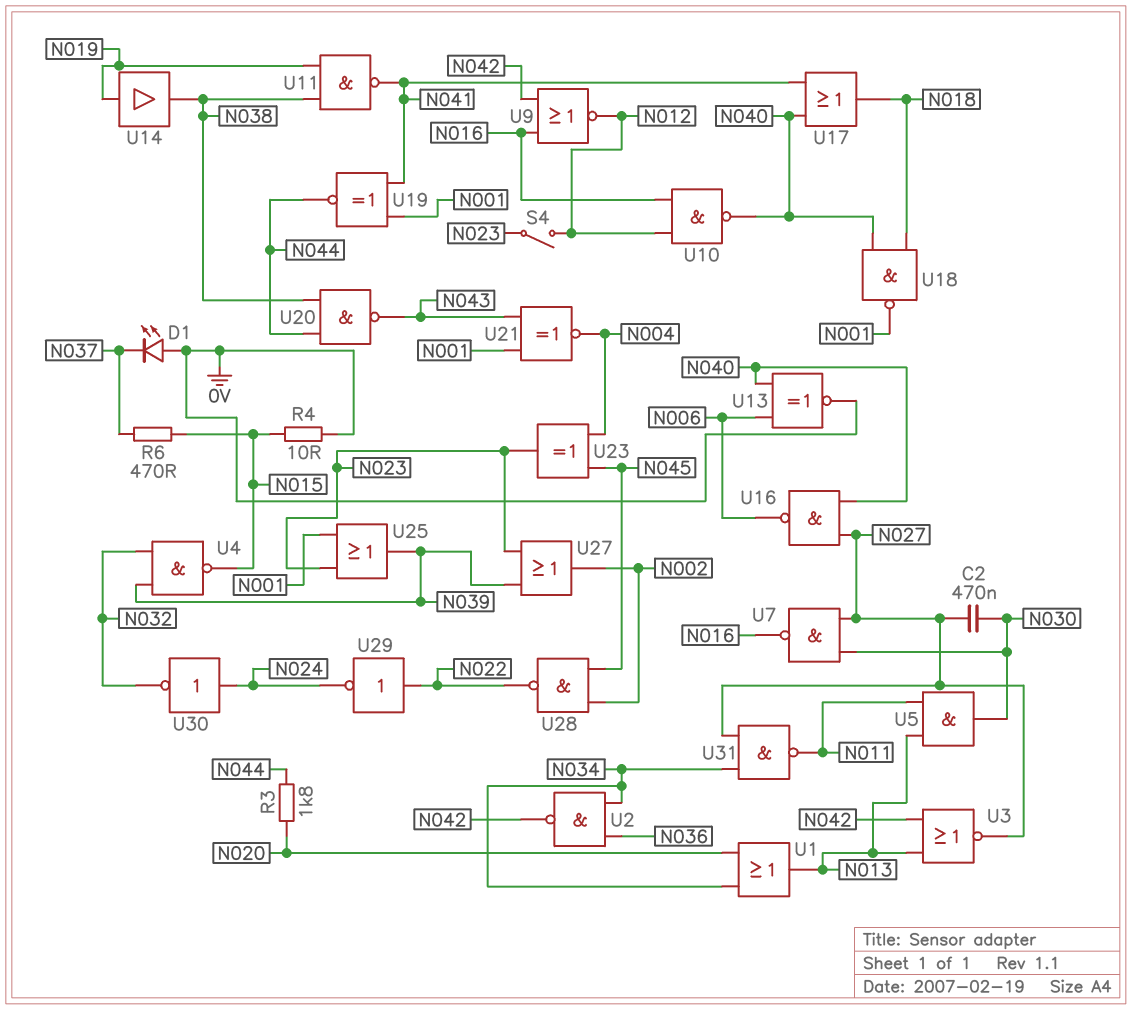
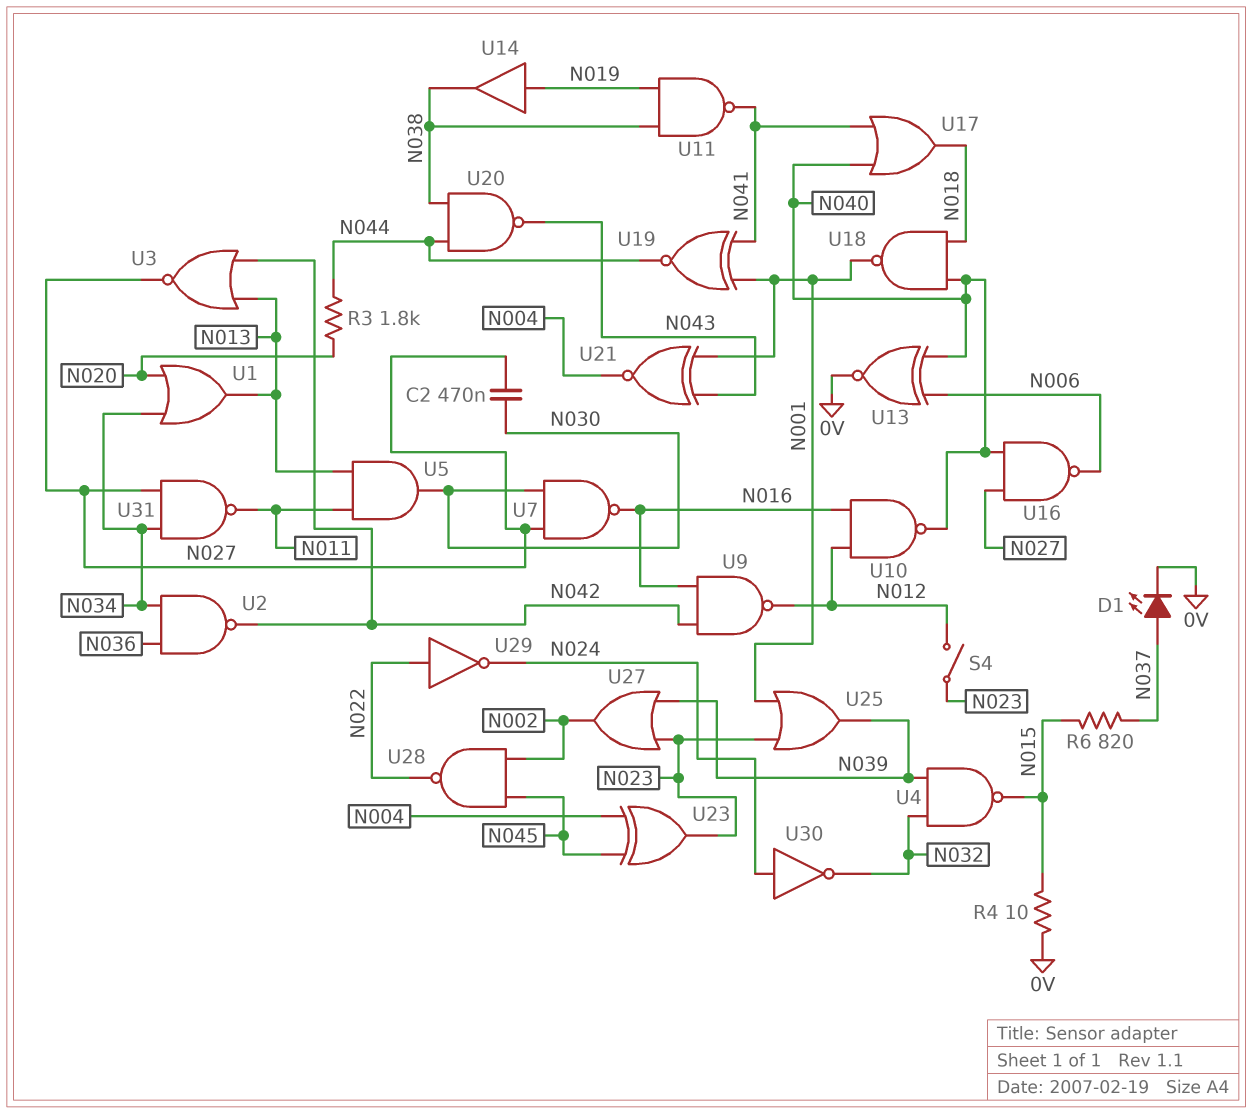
D1: LED (A 0V, K N037) -> LED (A N037, K 0V)
R6: 470 (N015, N037) -> 820 (N015, N037)
U9: NOR (in N016, in N042, out N012) -> NAND (in N016, in N042, out N012)

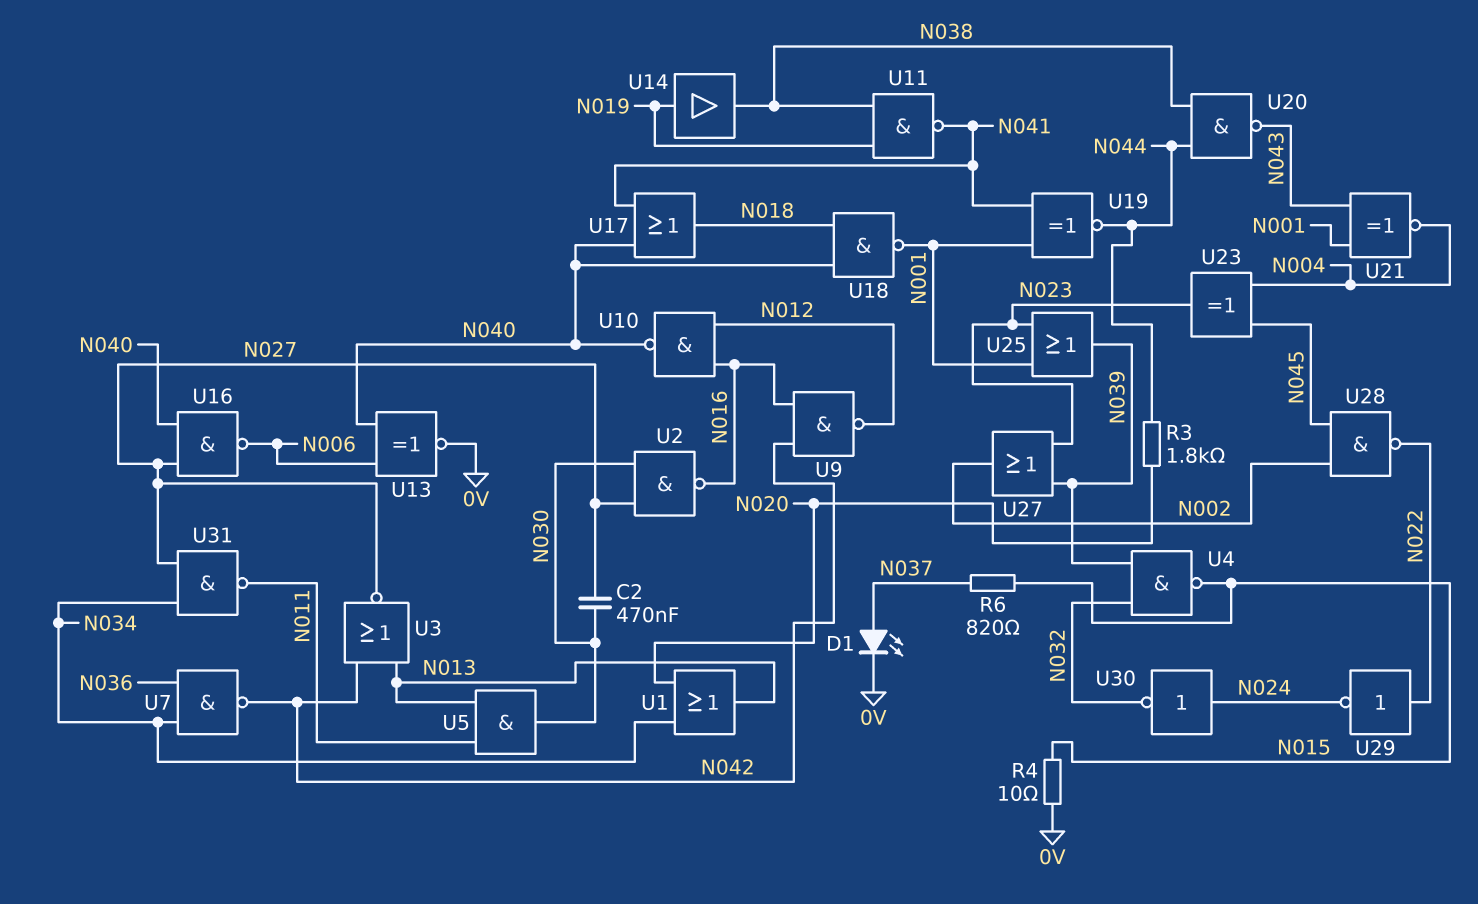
S4: switch (N012, N023) -> none
U2: NAND (in N034, in N036, out N042) -> NAND (in N027, in N030, out N016)
U7: NAND (in N027, in N030, out N016) -> NAND (in N034, in N036, out N042)

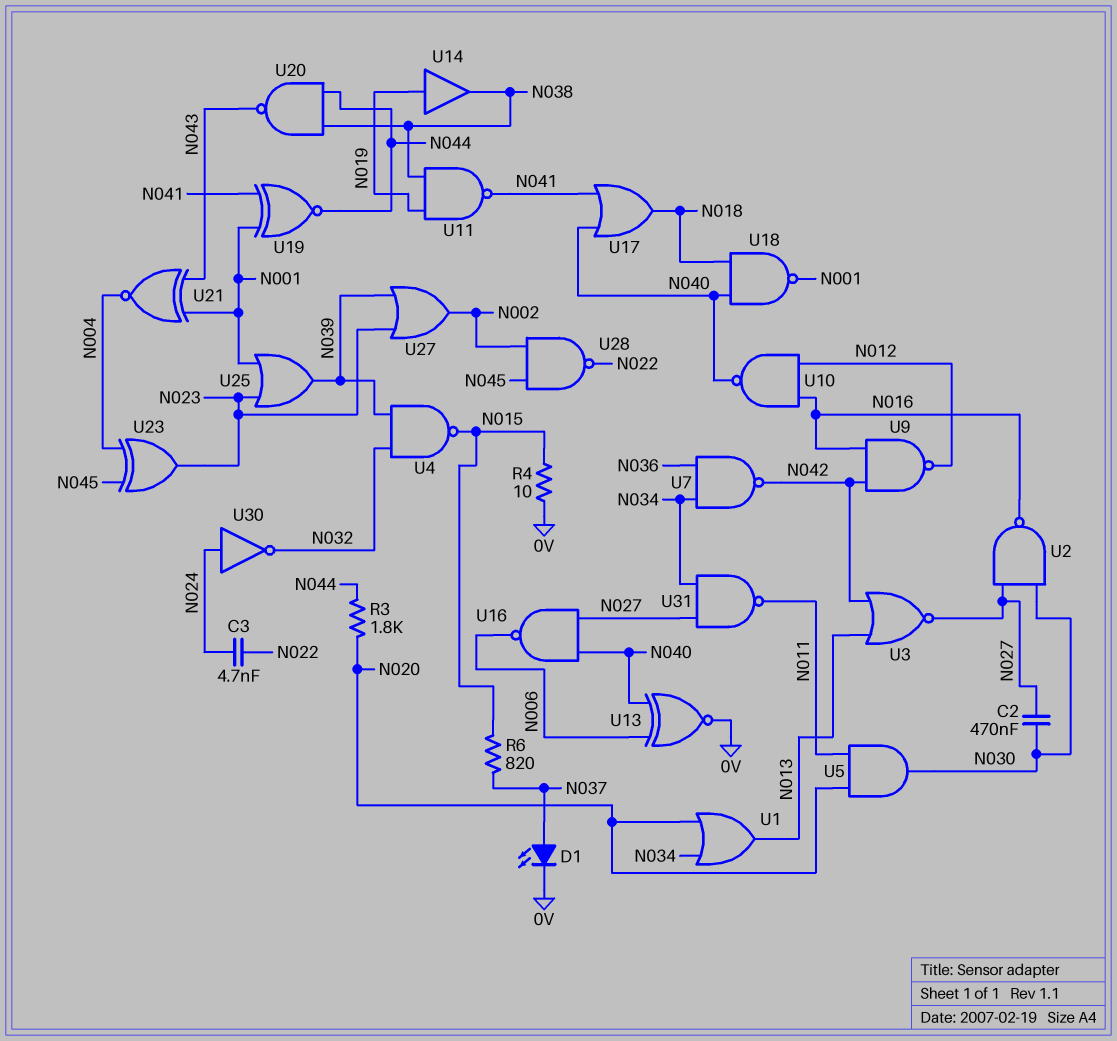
C3: none -> 4.7nF (N022, N024)
U5: AND (in N011, in N013, out N030) -> AND (in N011, in N020, out N030)
U29: NOT (in N022, out N024) -> none

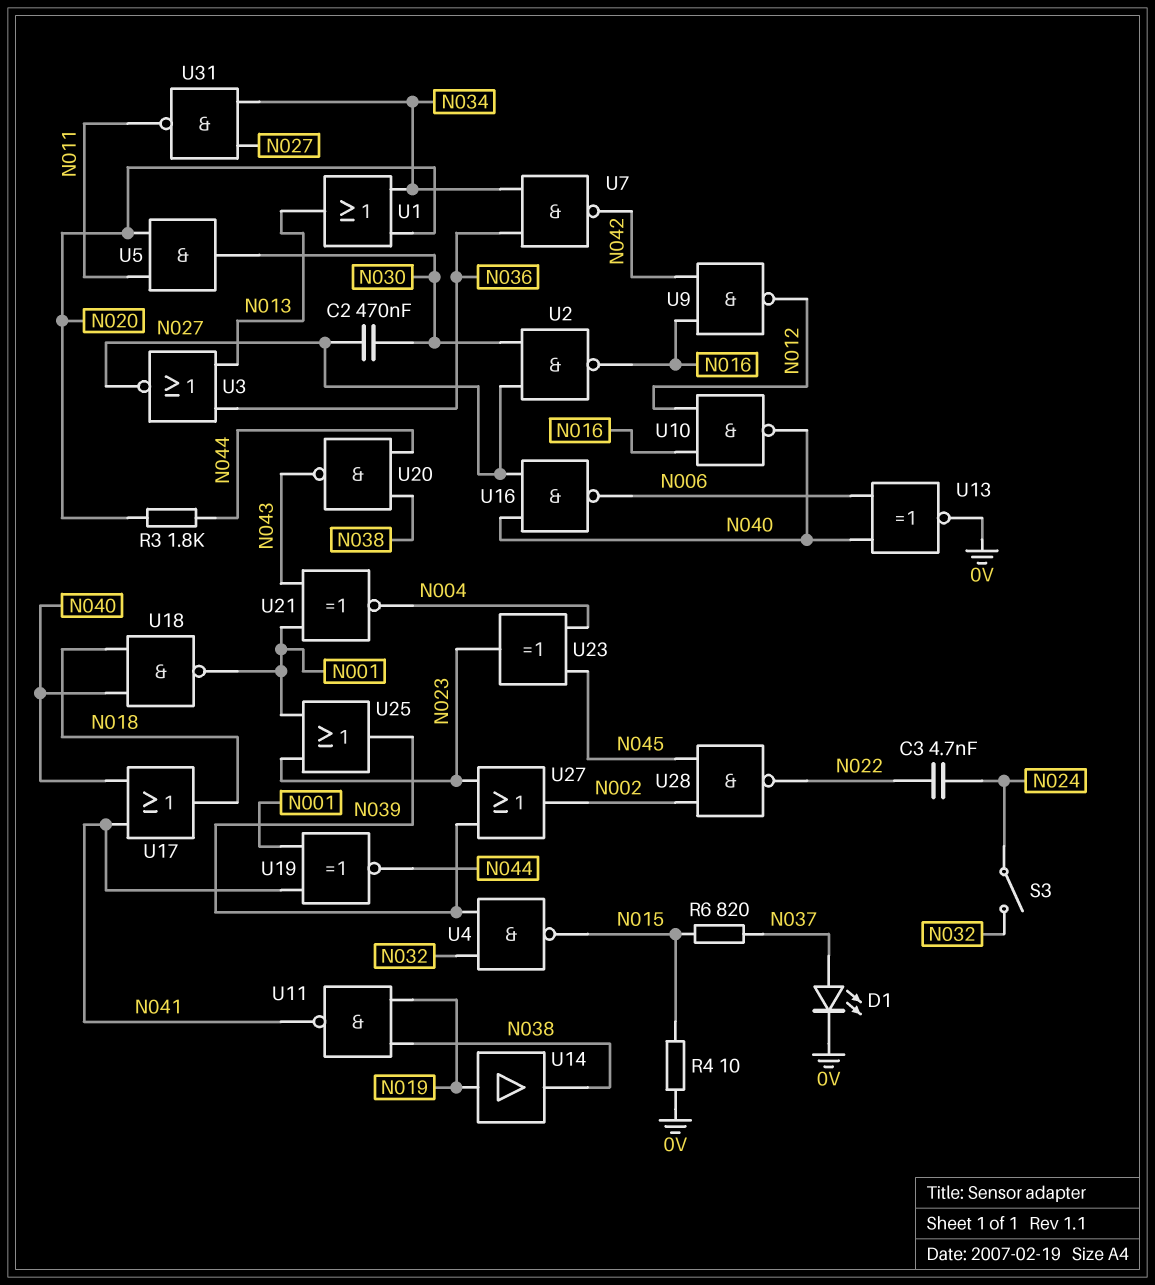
S3: none -> switch (N024, N032)
U3: NOR (in N013, in N042, out N027) -> NOR (in N013, in N036, out N027)
U30: NOT (in N024, out N032) -> none

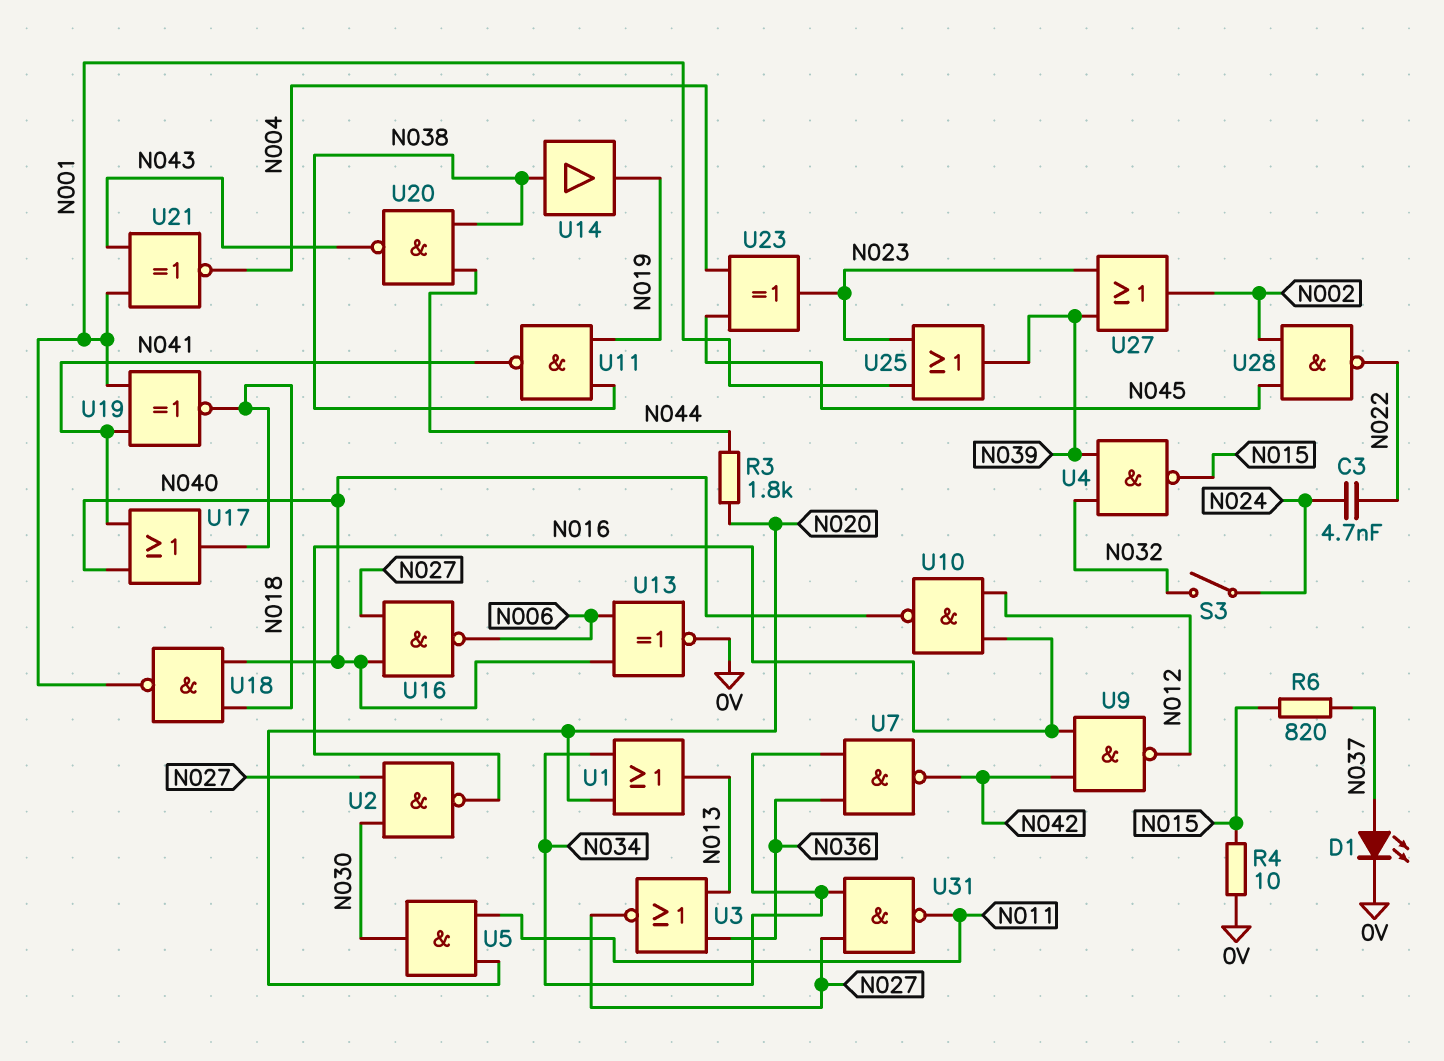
C2: 470nF (N027, N030) -> none
U14: buffer (in N019, out N038) -> buffer (in N038, out N019)
U19: XNOR (in N001, in N041, out N044) -> XNOR (in N001, in N041, out N018)

